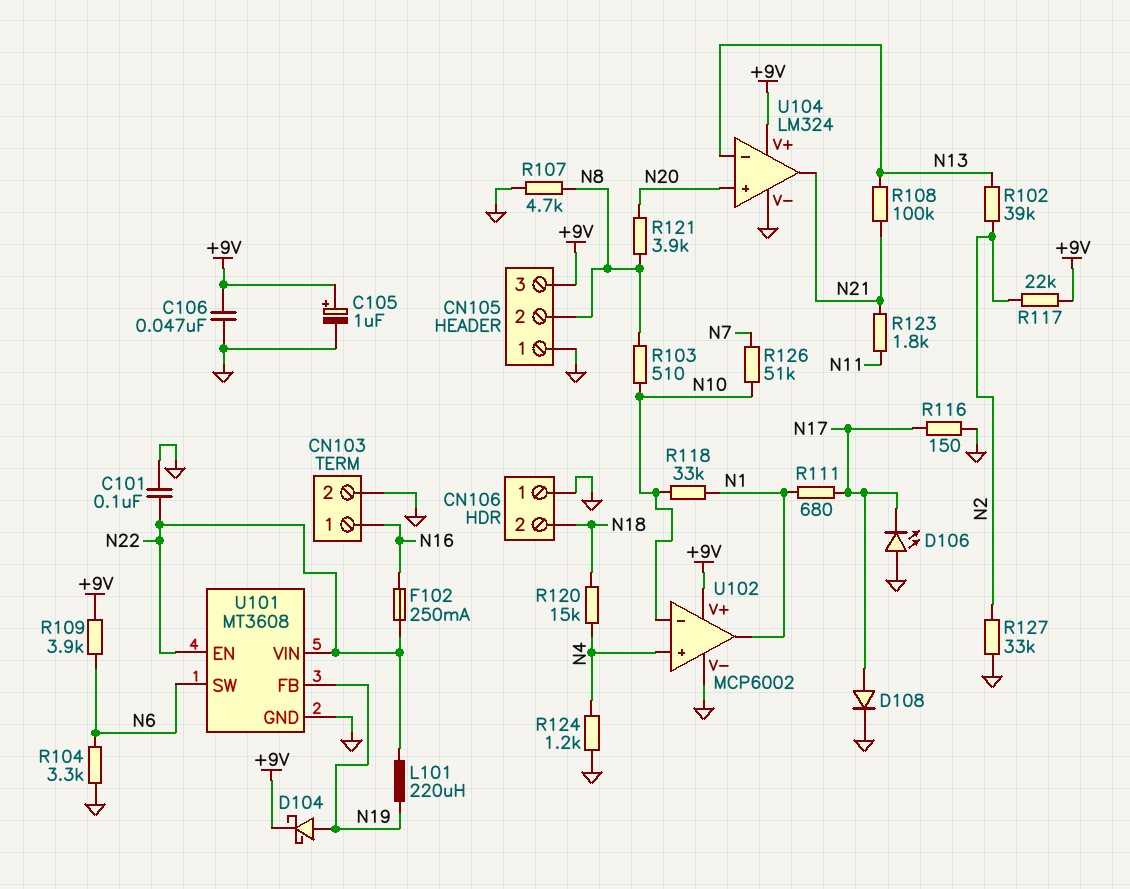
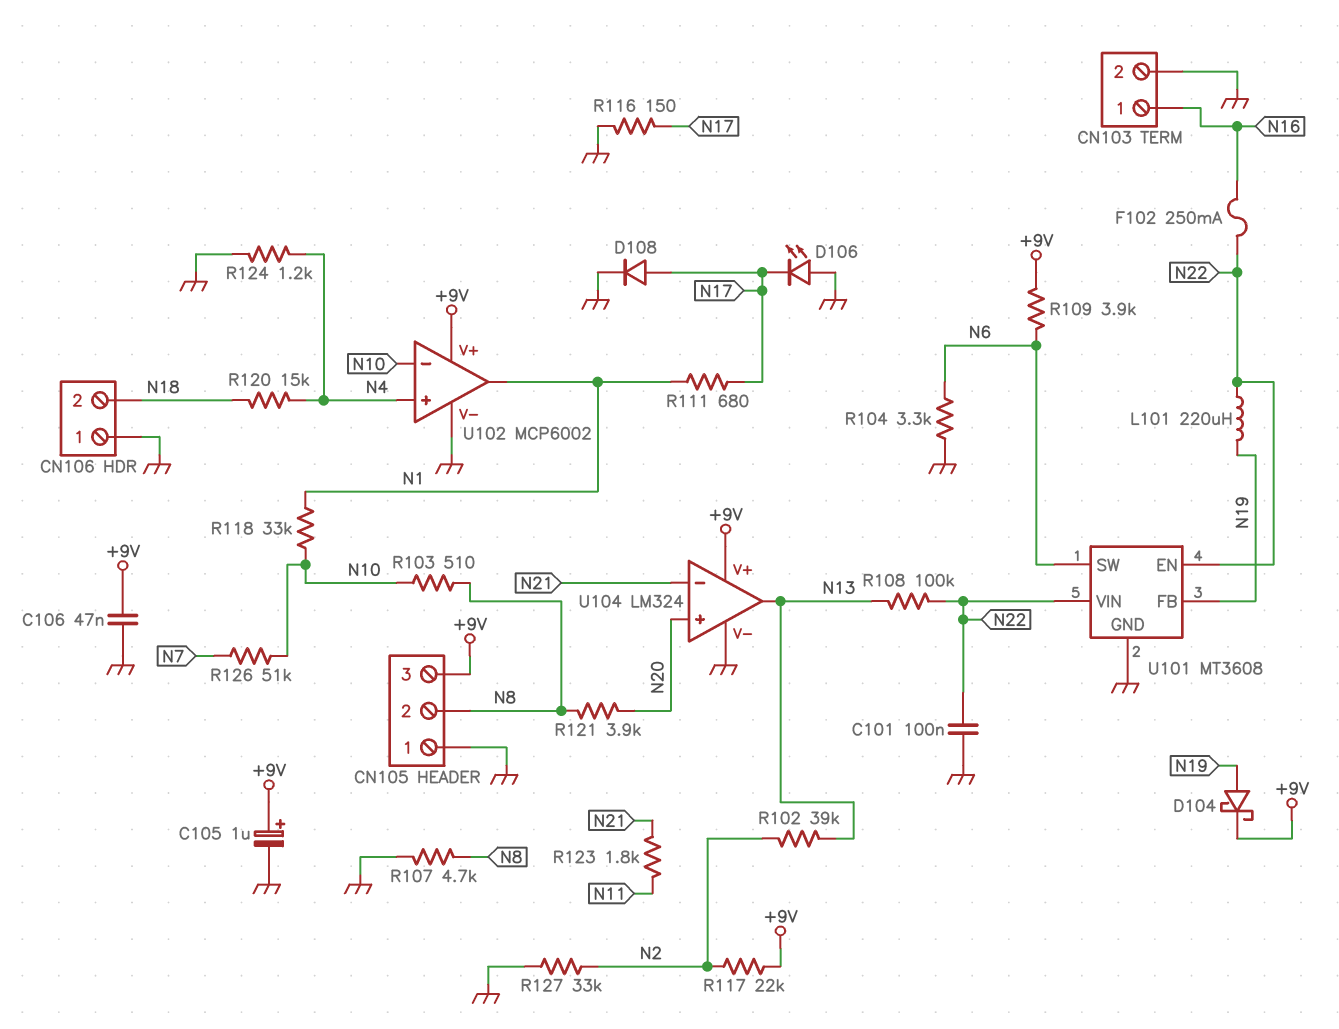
R108: 100k (N13, N21) -> 100k (N13, N22)
U104 pin in-: N13 -> N21
U104 pin out: N21 -> N13

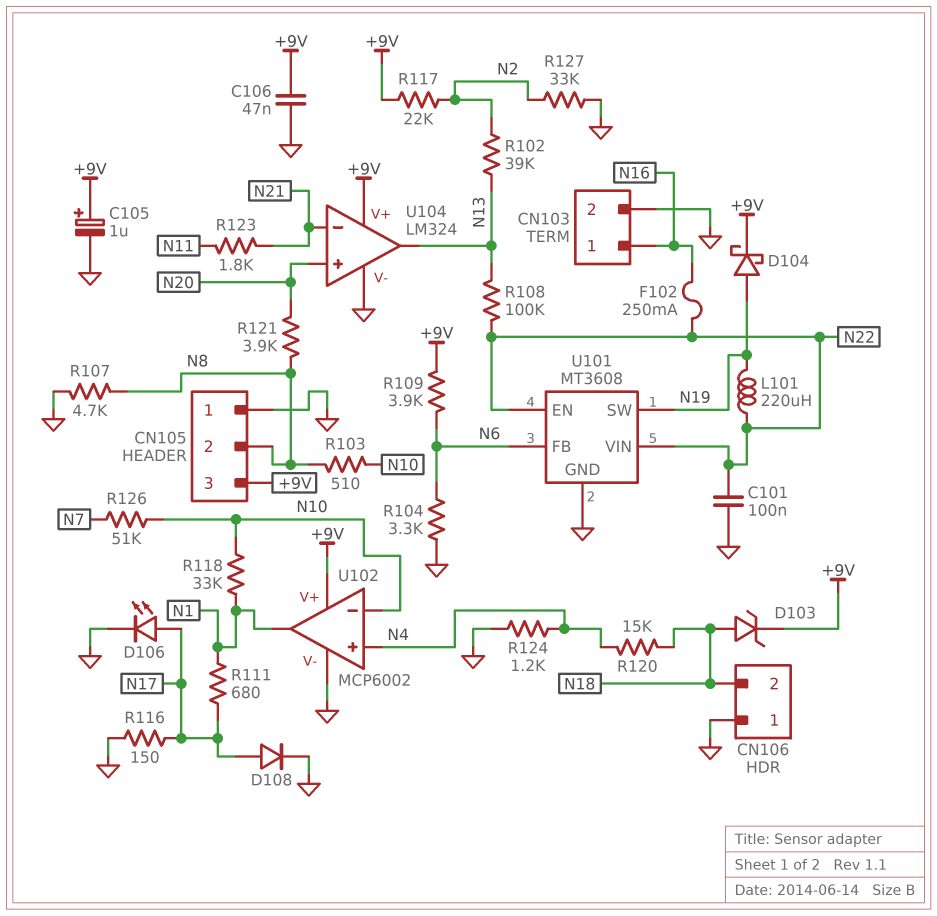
D103: none -> zener (A N18, K +9V)
D106: LED (A GND, K N17) -> LED (A N17, K GND)
U101 pin FB: N19 -> N6
U101 pin SW: N6 -> N19

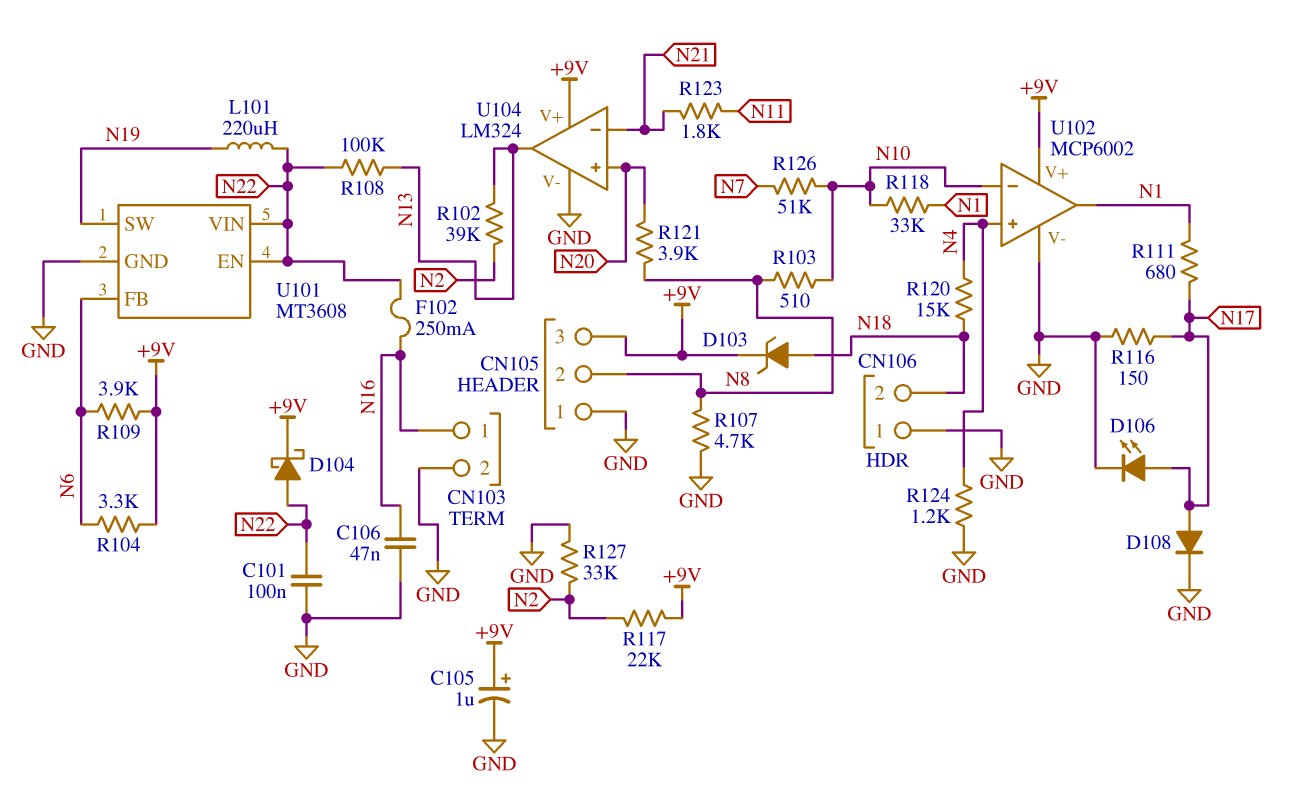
C106: 47nF (+9V, GND) -> 47nF (GND, N16)
D104: schottky (A N19, K +9V) -> schottky (A N22, K +9V)
R104: 3.3k (GND, N6) -> 3.3k (+9V, N6)

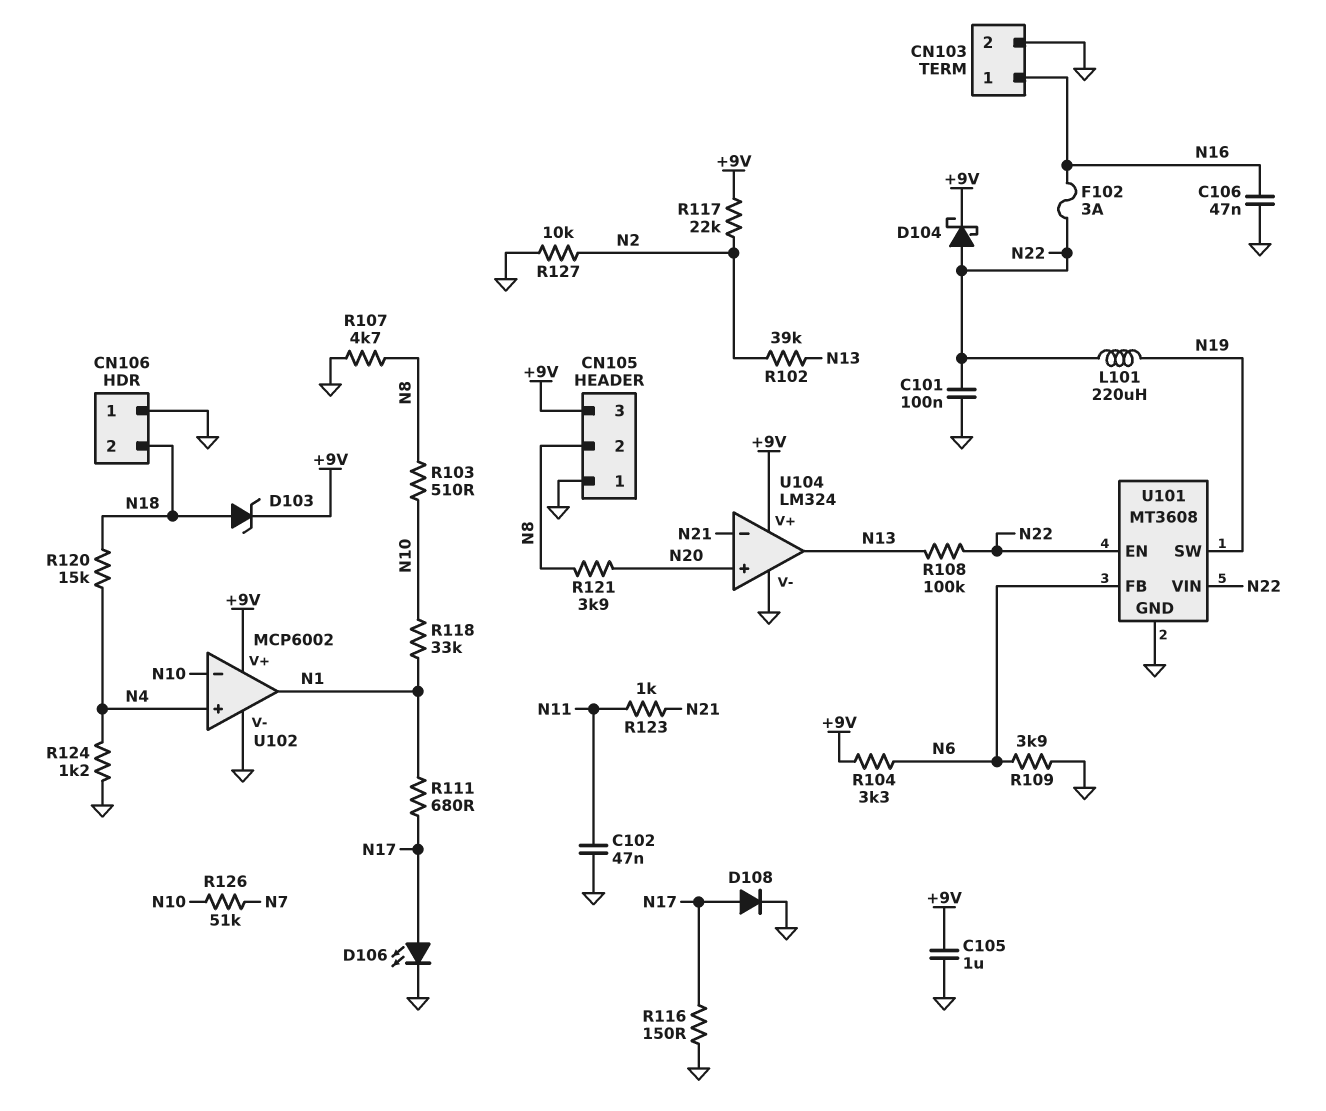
C102: none -> 47nF (GND, N11)
C105: 1uF (plus +9V, minus GND) -> 1uF (+9V, GND)
F102: 250mA (N16, N22) -> 3A (N16, N22)
R109: 3.9k (+9V, N6) -> 3.9k (GND, N6)
R123: 1.8k (N11, N21) -> 1k (N11, N21)
R127: 33k (GND, N2) -> 10k (GND, N2)

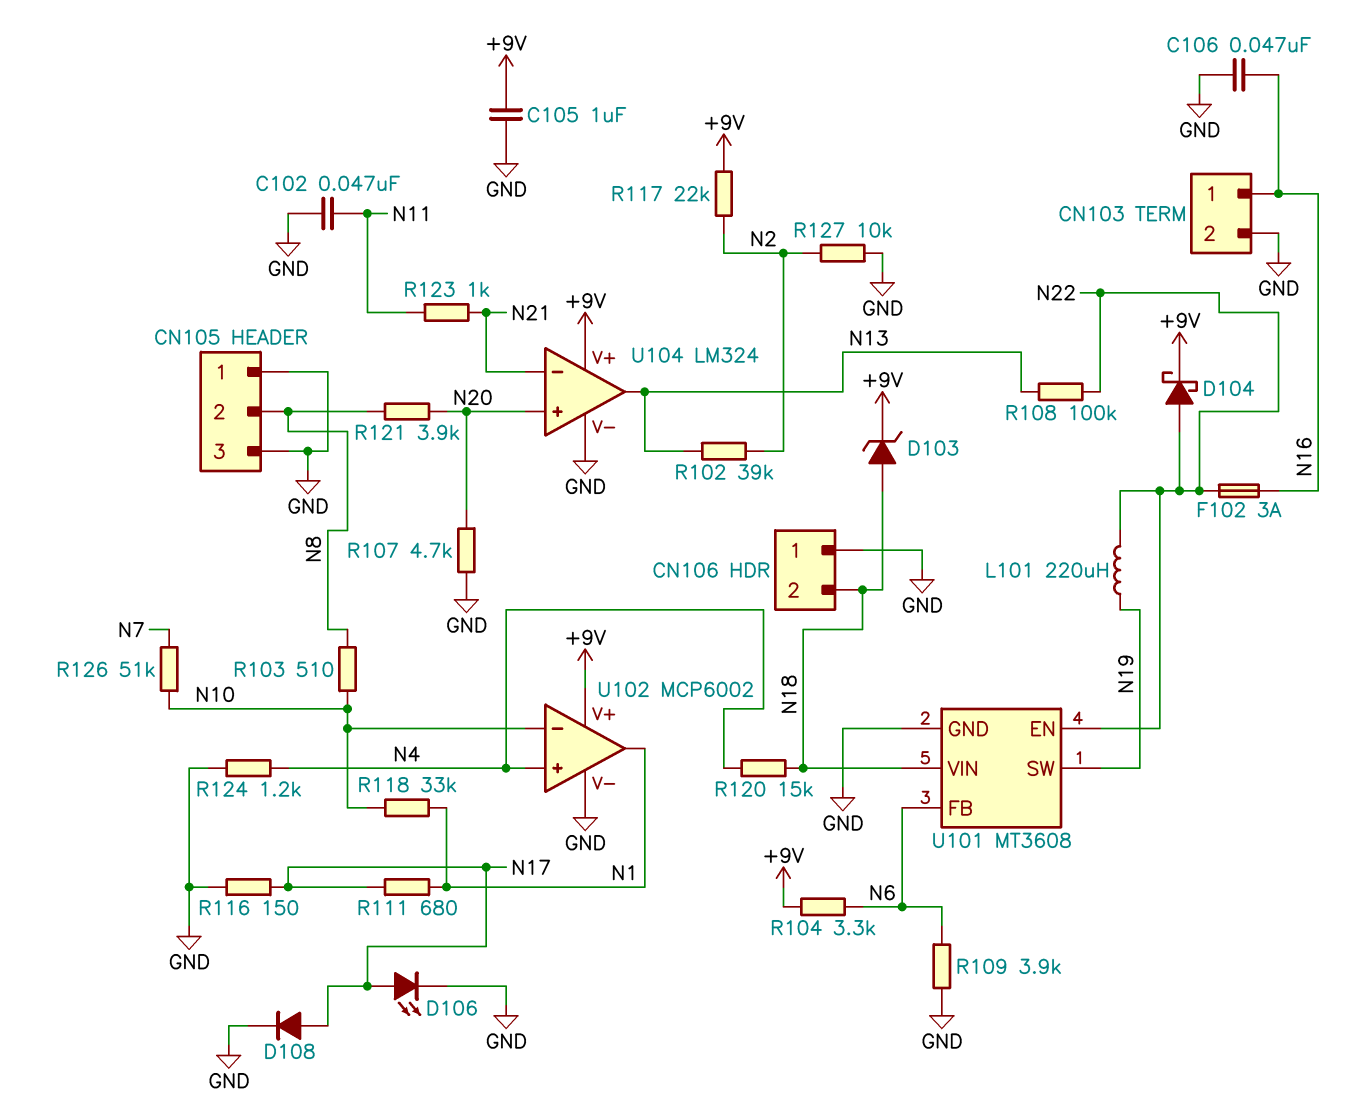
C101: 100nF (GND, N22) -> none
CN105 pin 3: +9V -> GND
R107: 4.7k (GND, N8) -> 4.7k (GND, N20)
U101 pin VIN: N22 -> N18

